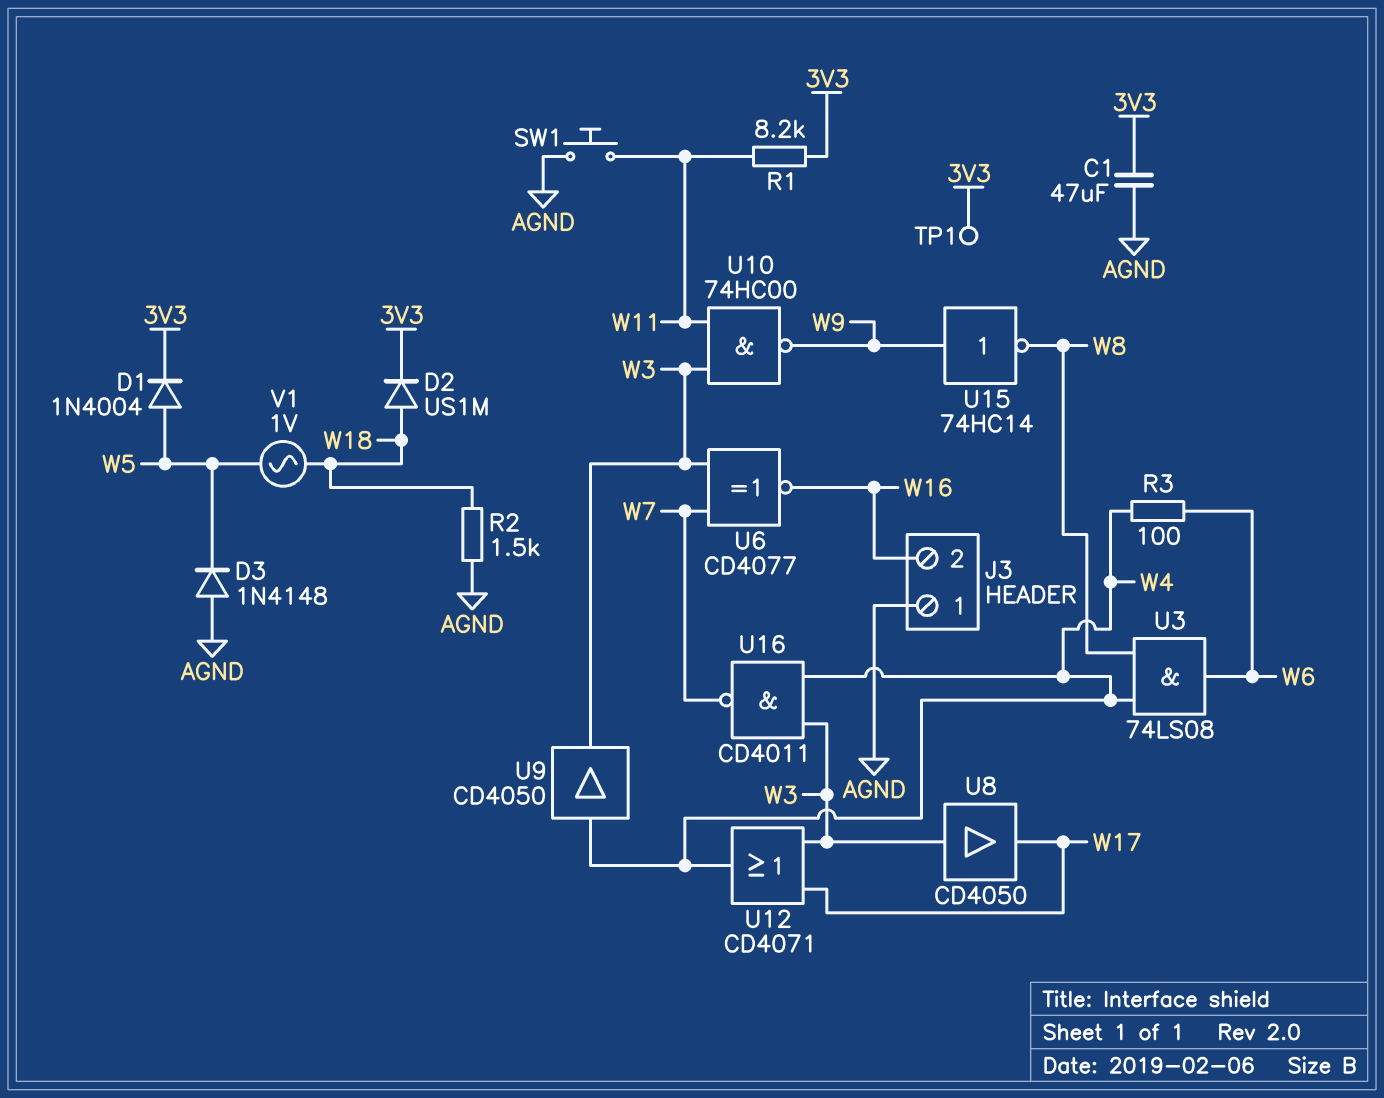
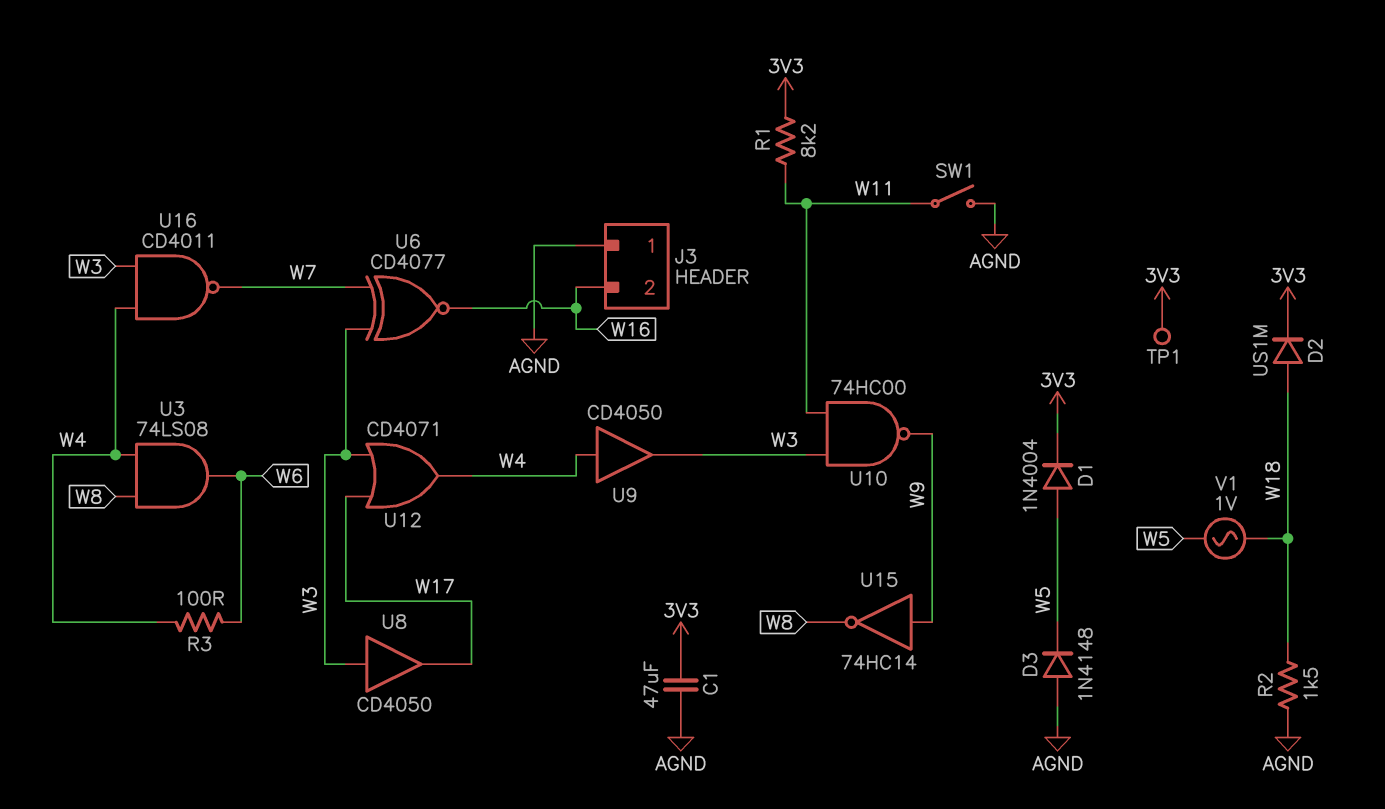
SW1: button (AGND, W11) -> switch (AGND, W11)

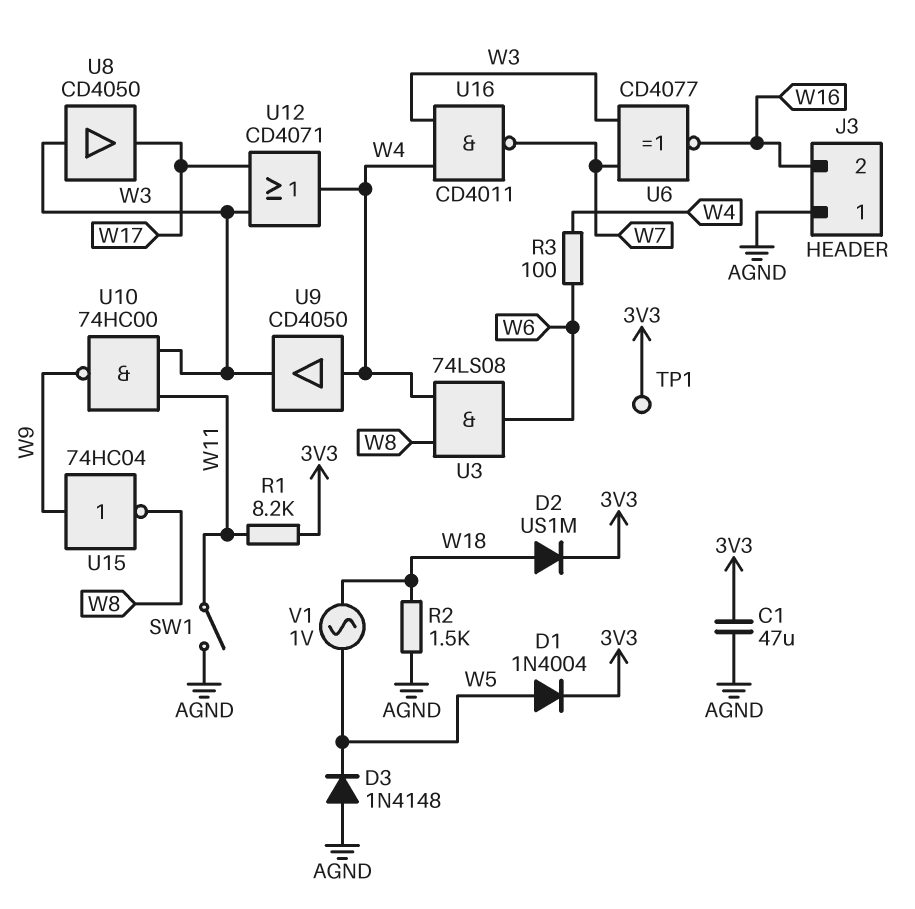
U15: NOT 74HC14 (in W9, out W8) -> NOT 74HC04 (in W9, out W8)

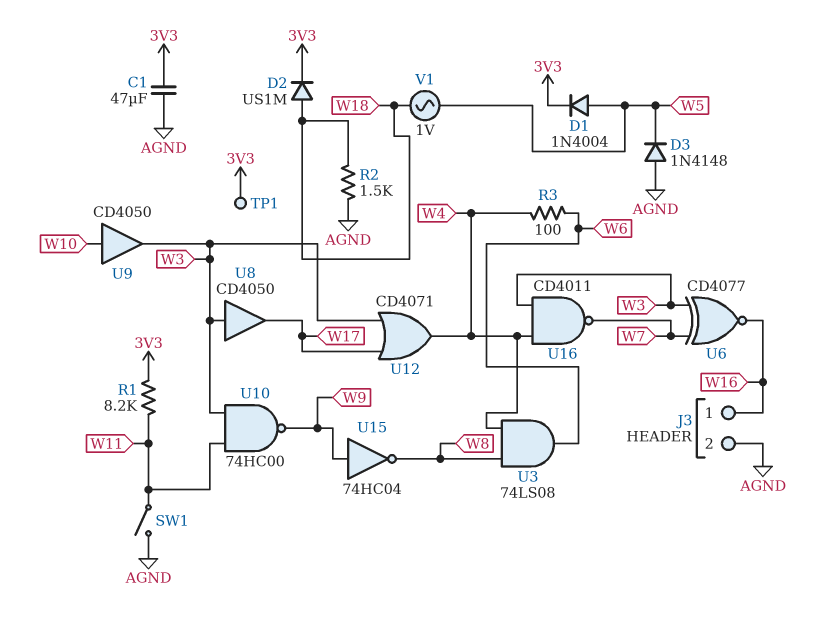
J3 pin 1: AGND -> W16
J3 pin 2: W16 -> AGND
U9: buffer CD4050 (in W4, out W3) -> buffer CD4050 (in W10, out W3)

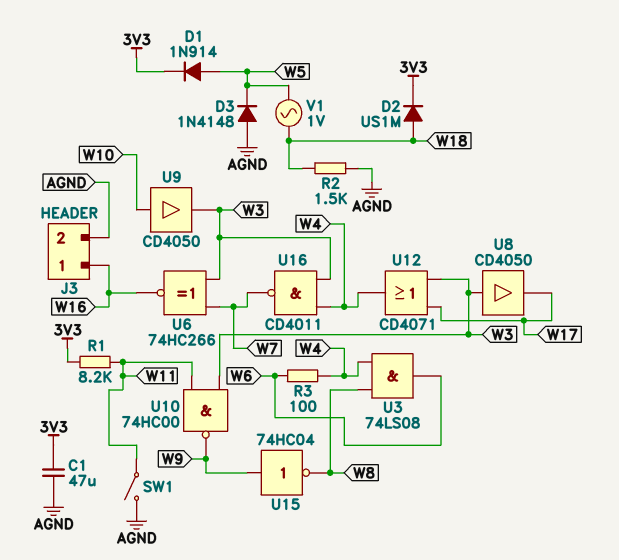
D1: diode 1N4004 (A W5, K 3V3) -> diode 1N914 (A W5, K 3V3)
TP1: test point (3V3) -> none
U6: XNOR CD4077 (in W3, in W7, out W16) -> XNOR 74HC266 (in W3, in W7, out W16)

